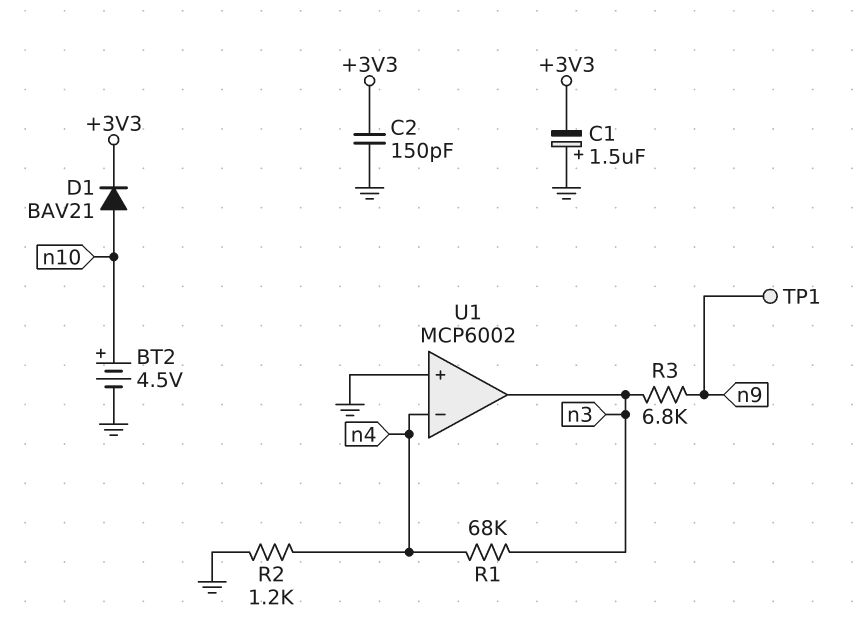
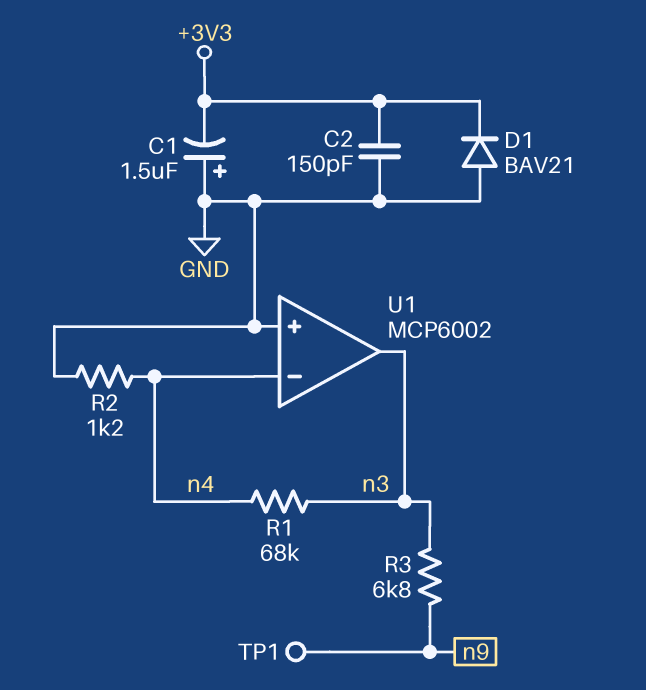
BT2: 4.5V (plus n10, minus GND) -> none
D1: diode BAV21 (A n10, K +3V3) -> diode BAV21 (A GND, K +3V3)

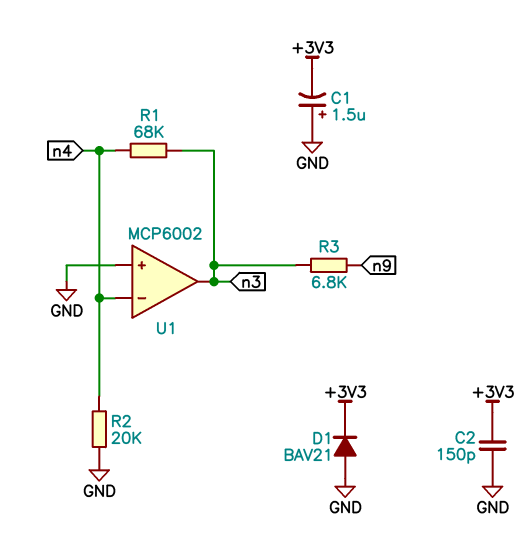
R2: 1.2k (GND, n4) -> 20k (GND, n4)
TP1: test point (n9) -> none

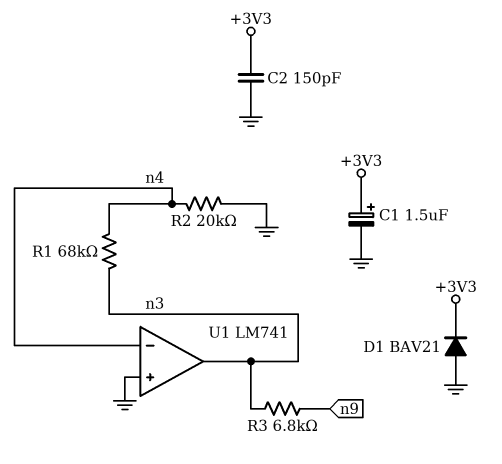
C1: 1.5uF (plus GND, minus +3V3) -> 1.5uF (plus +3V3, minus GND)
U1: MCP6002 -> LM741

